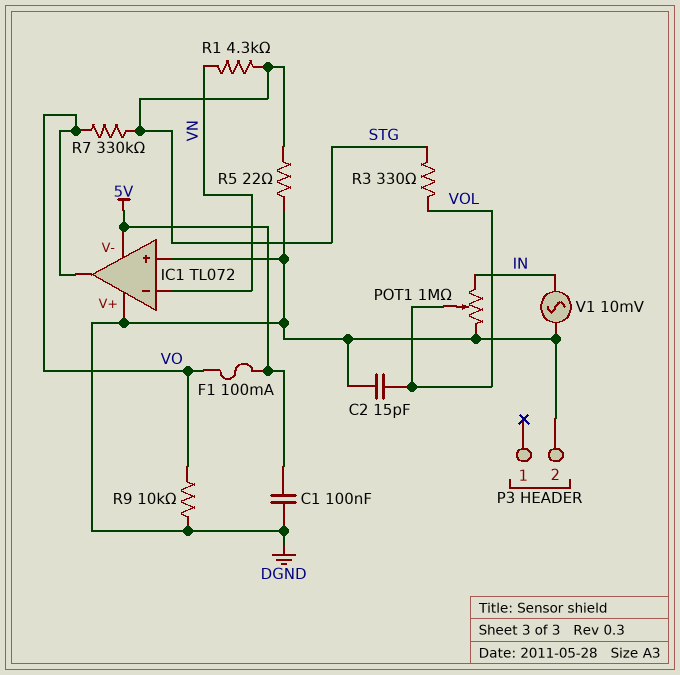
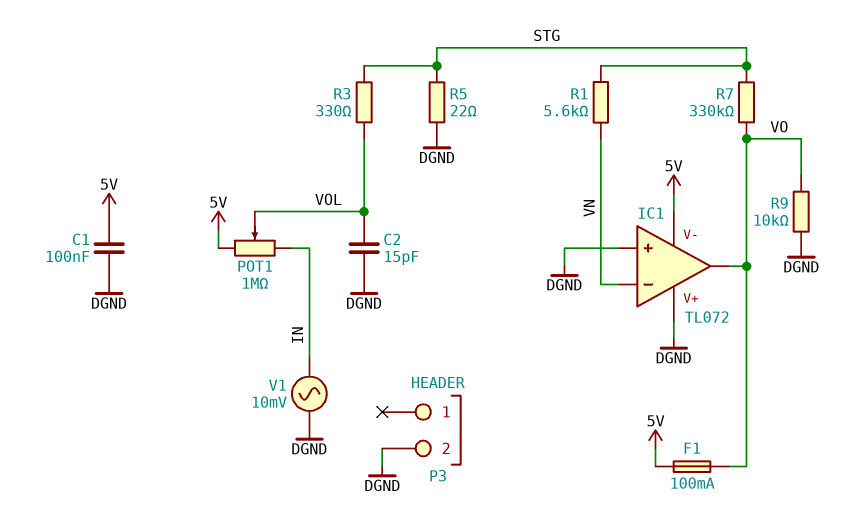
POT1: 1M (DGND, IN, wiper VOL) -> 1M (5V, IN, wiper VOL)
R1: 4.3k (STG, VN) -> 5.6k (STG, VN)

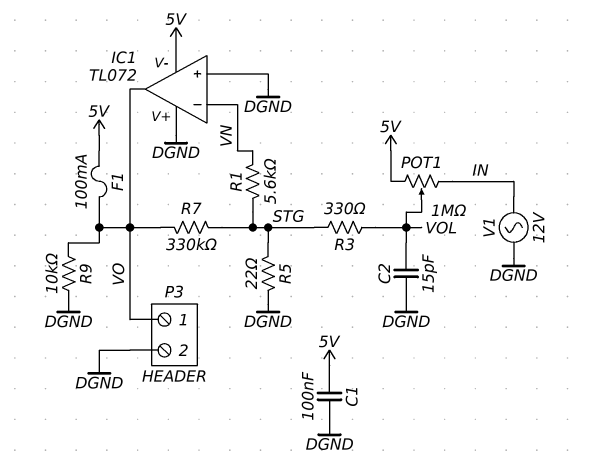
P3 pin 1: none -> VO
V1: AC 10mV (DGND, IN) -> AC 12V (DGND, IN)

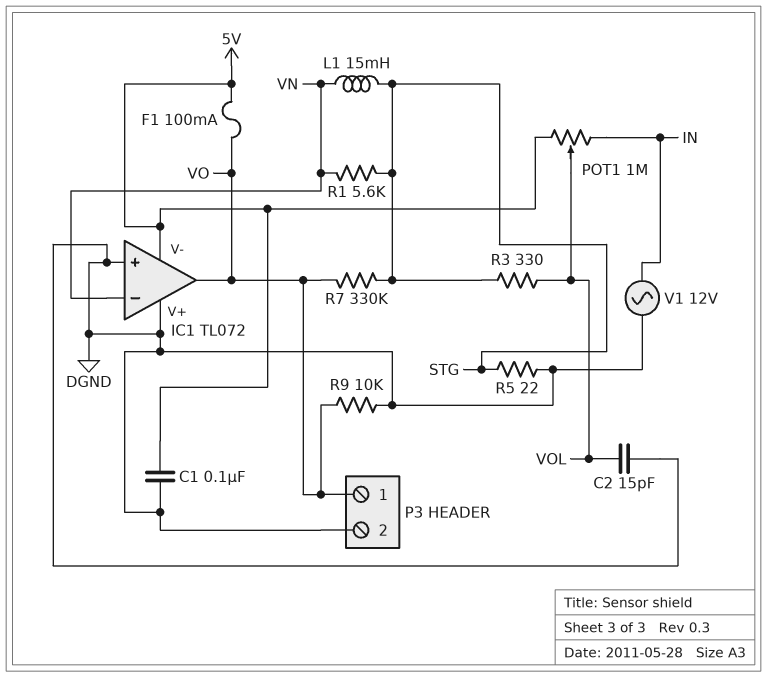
L1: none -> 15mH (STG, VN)

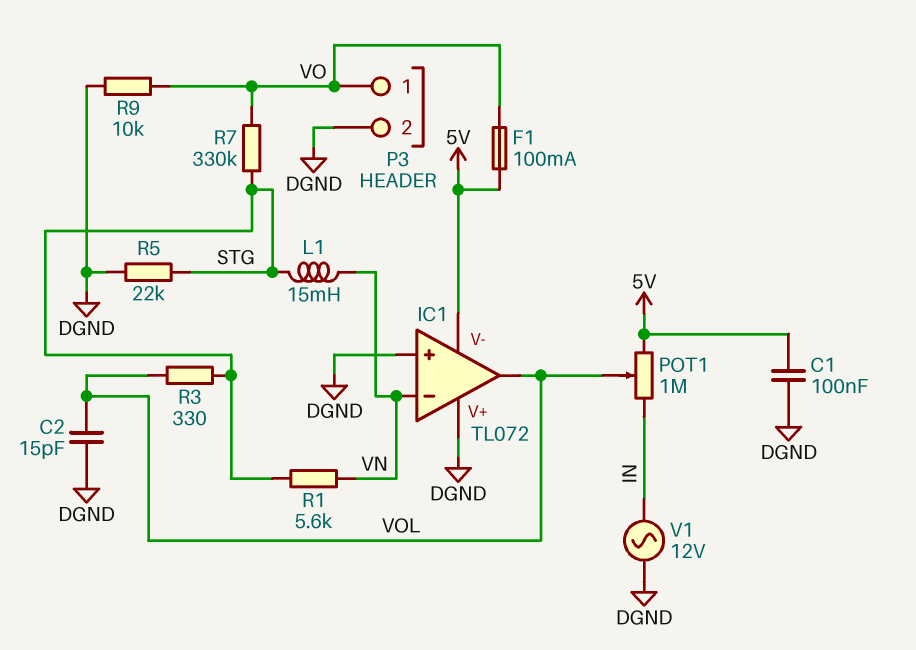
IC1 pin out: VO -> VOL
R5: 22 (DGND, STG) -> 22k (DGND, STG)

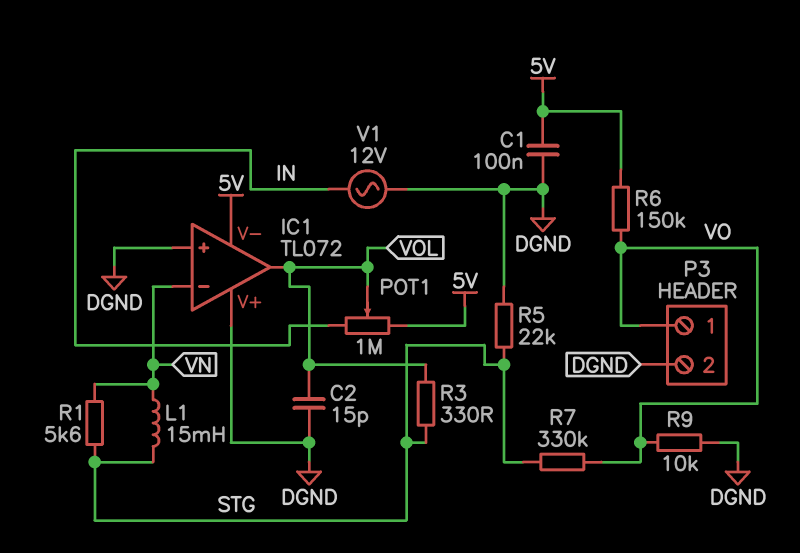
F1: 100mA (5V, VO) -> none
R6: none -> 150k (5V, VO)

